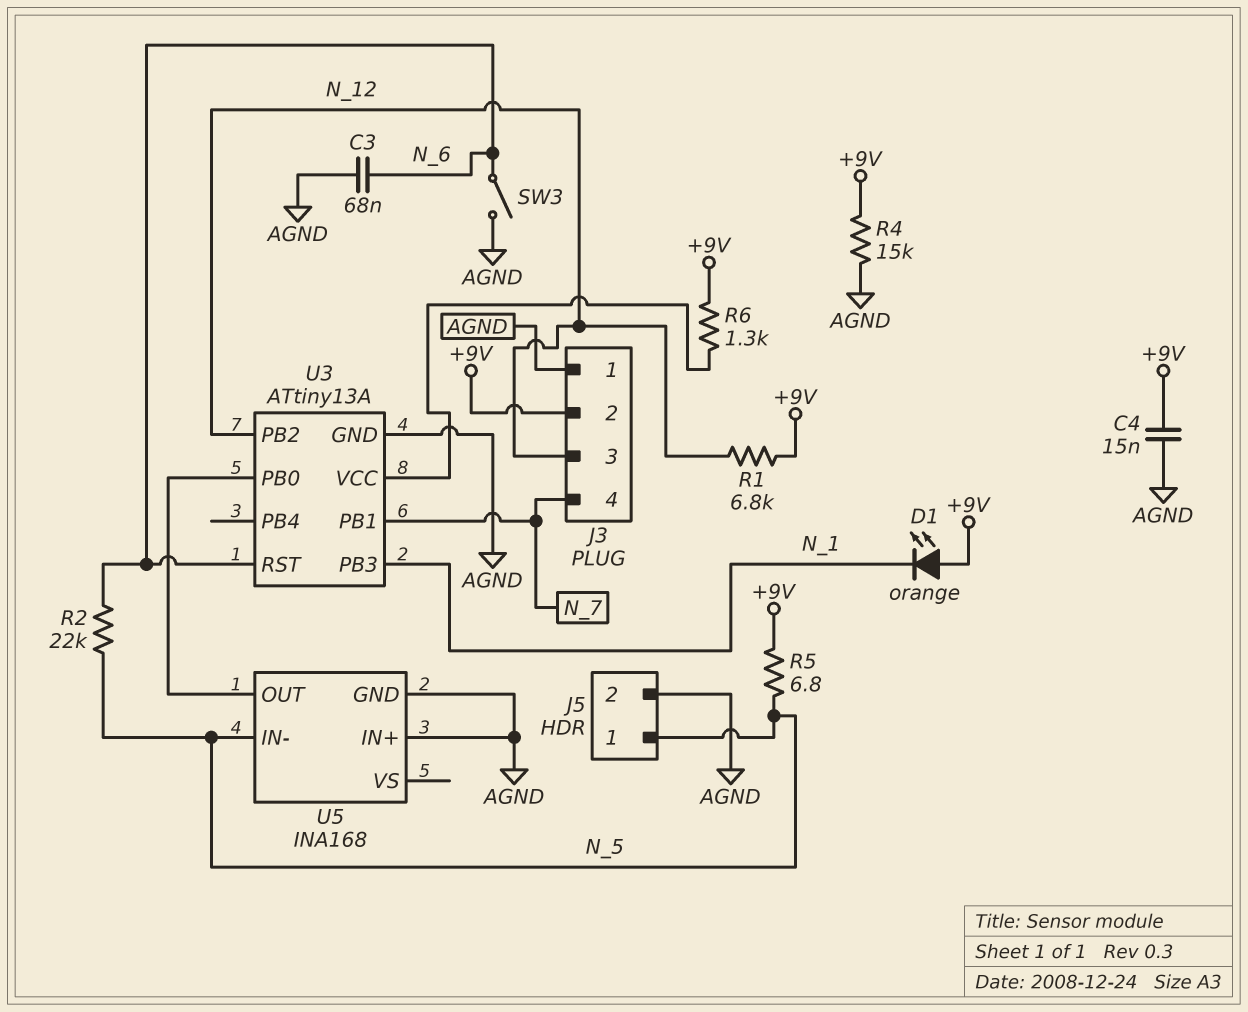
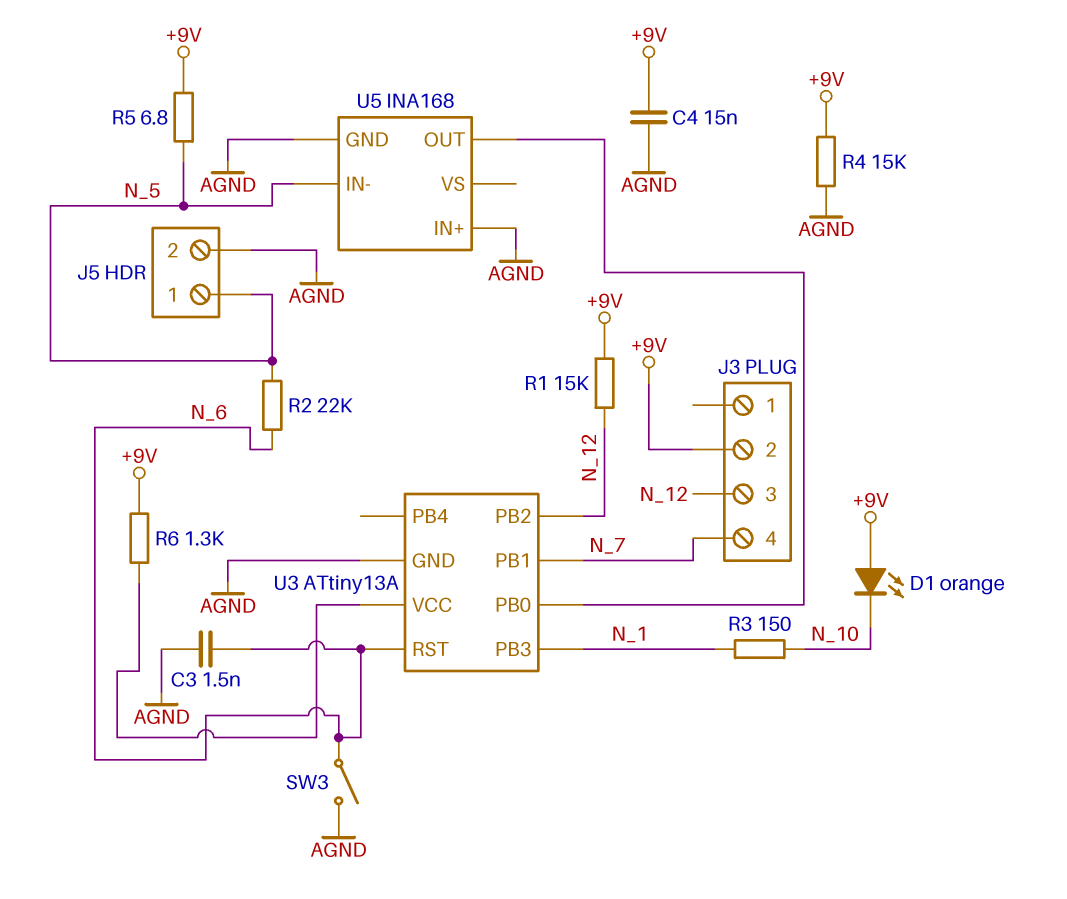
C3: 68nF (AGND, N_6) -> 1.5nF (AGND, N_6)
D1: LED orange (A +9V, K N_1) -> LED orange (A +9V, K N_10)
J3 pin 1: AGND -> none
R1: 6.8k (+9V, N_12) -> 15k (+9V, N_12)
R3: none -> 150 (N_1, N_10)

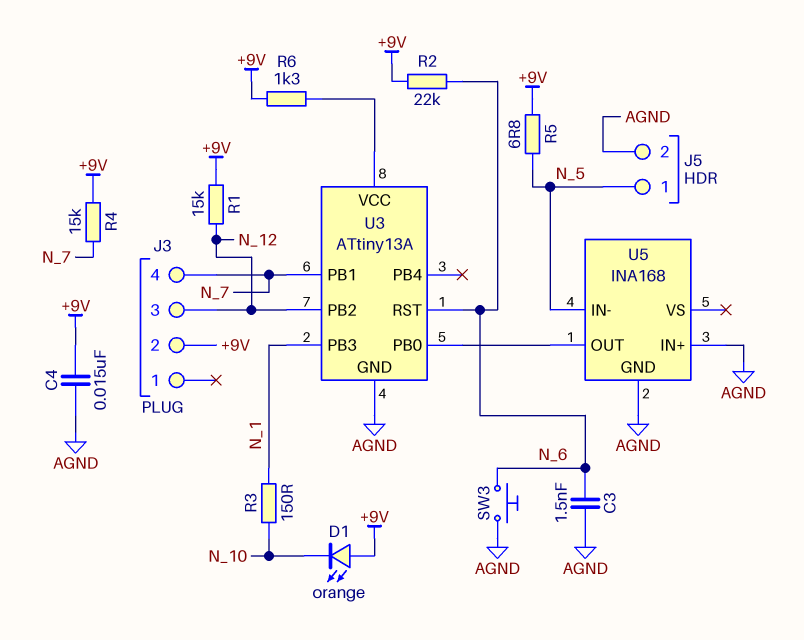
R2: 22k (N_5, N_6) -> 22k (+9V, N_6)
R4: 15k (+9V, AGND) -> 15k (+9V, N_7)
SW3: switch (AGND, N_6) -> button (AGND, N_6)

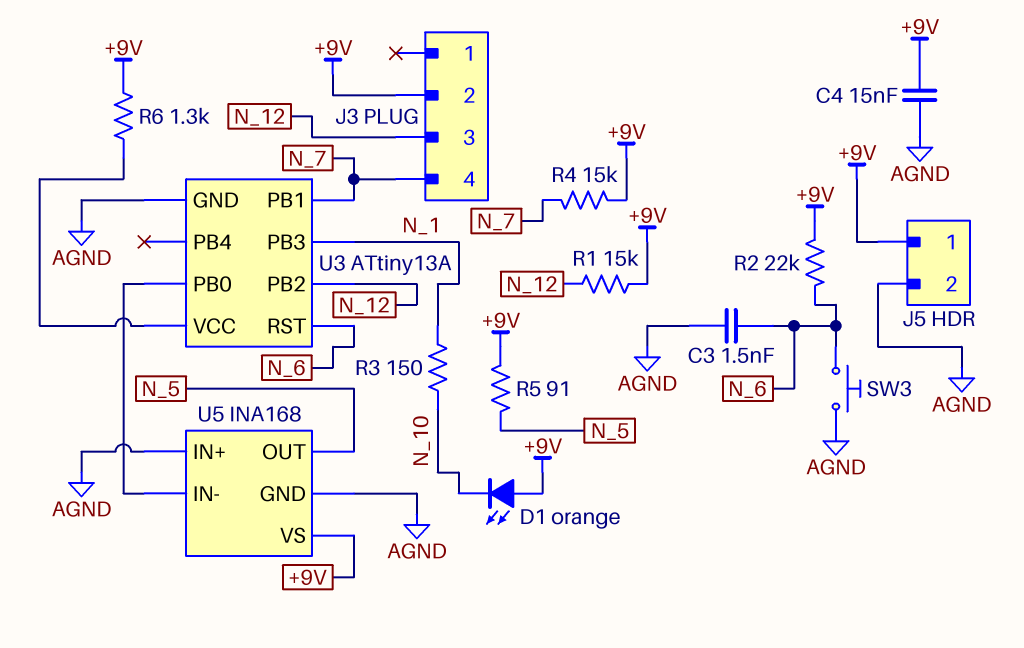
J5 pin 1: N_5 -> +9V
R5: 6.8 (+9V, N_5) -> 91 (+9V, N_5)
U5 pin IN-: N_5 -> U3/PB0
U5 pin OUT: U3/PB0 -> N_5
U5 pin VS: none -> +9V

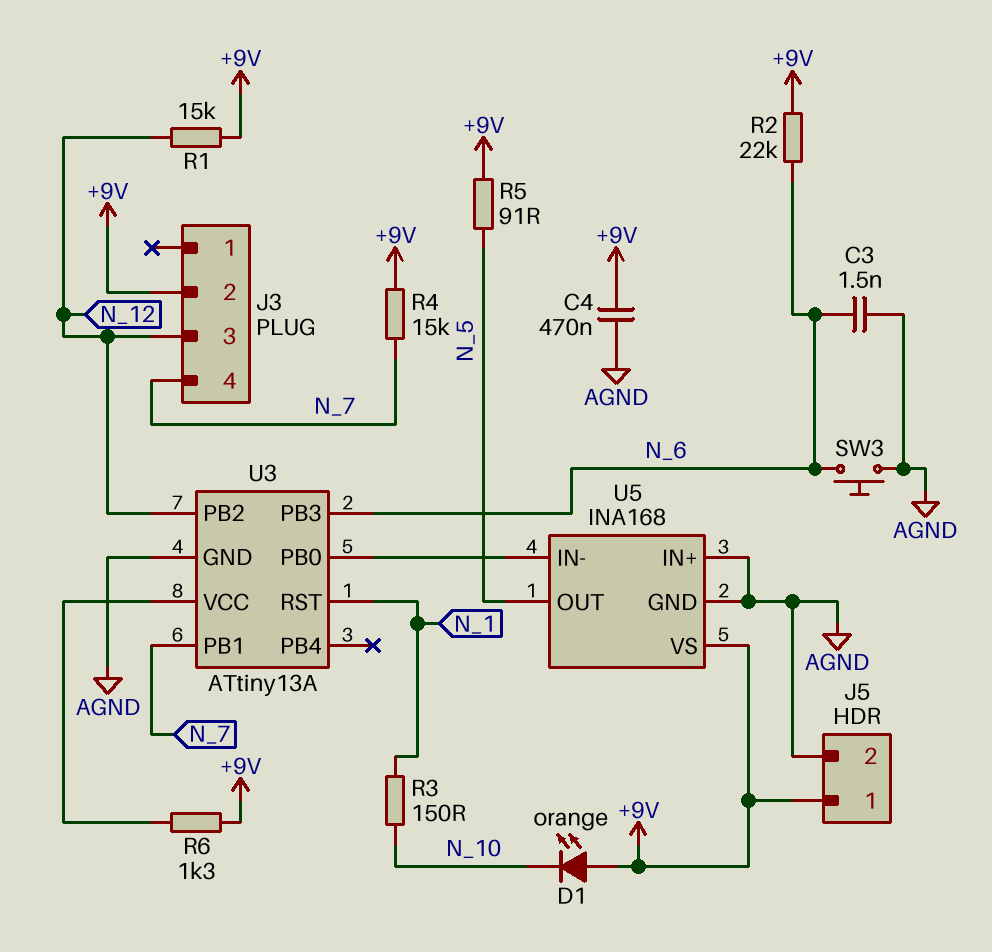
C4: 15nF (+9V, AGND) -> 470nF (+9V, AGND)
U3 pin PB3: N_1 -> N_6
U3 pin RST: N_6 -> N_1

